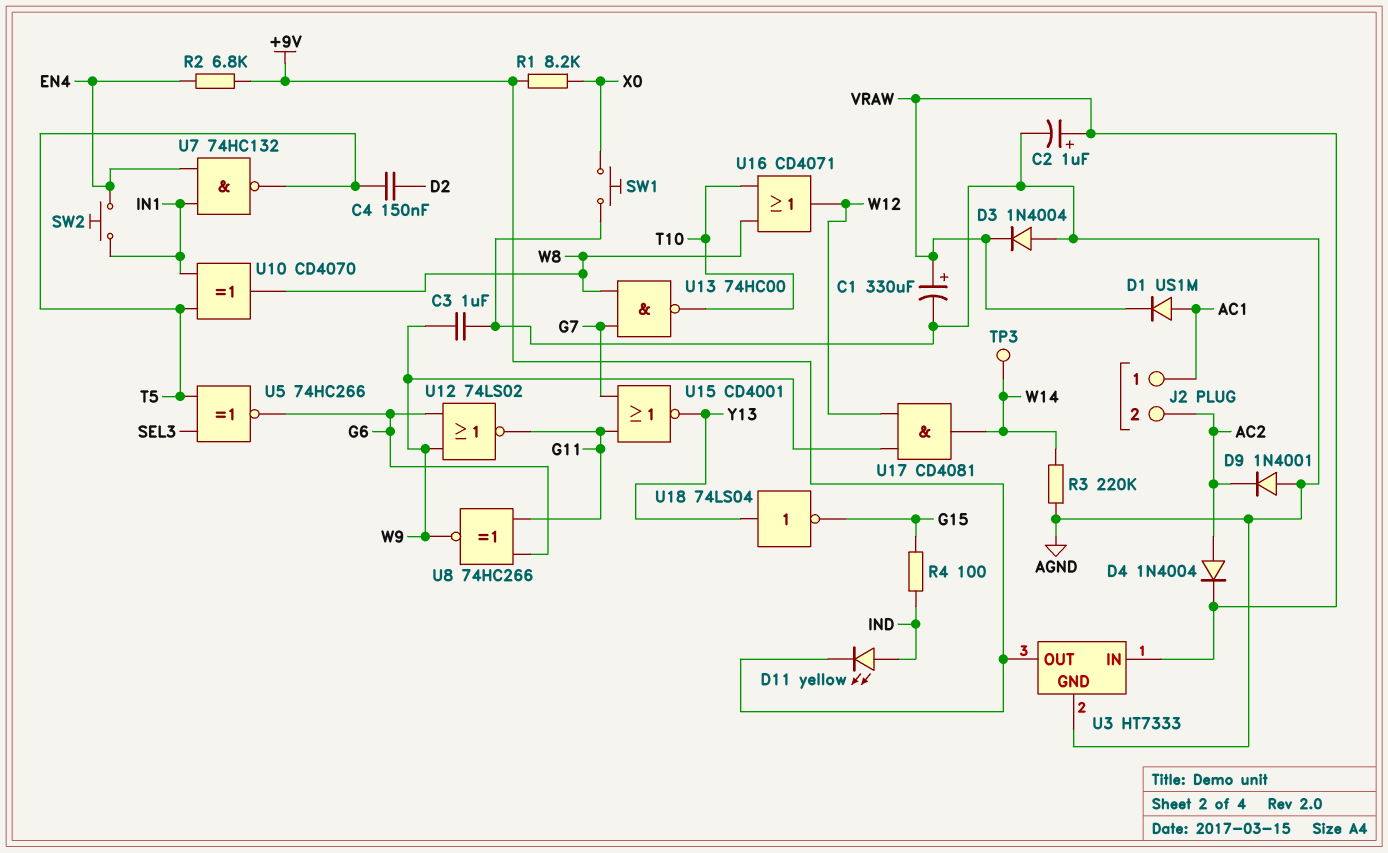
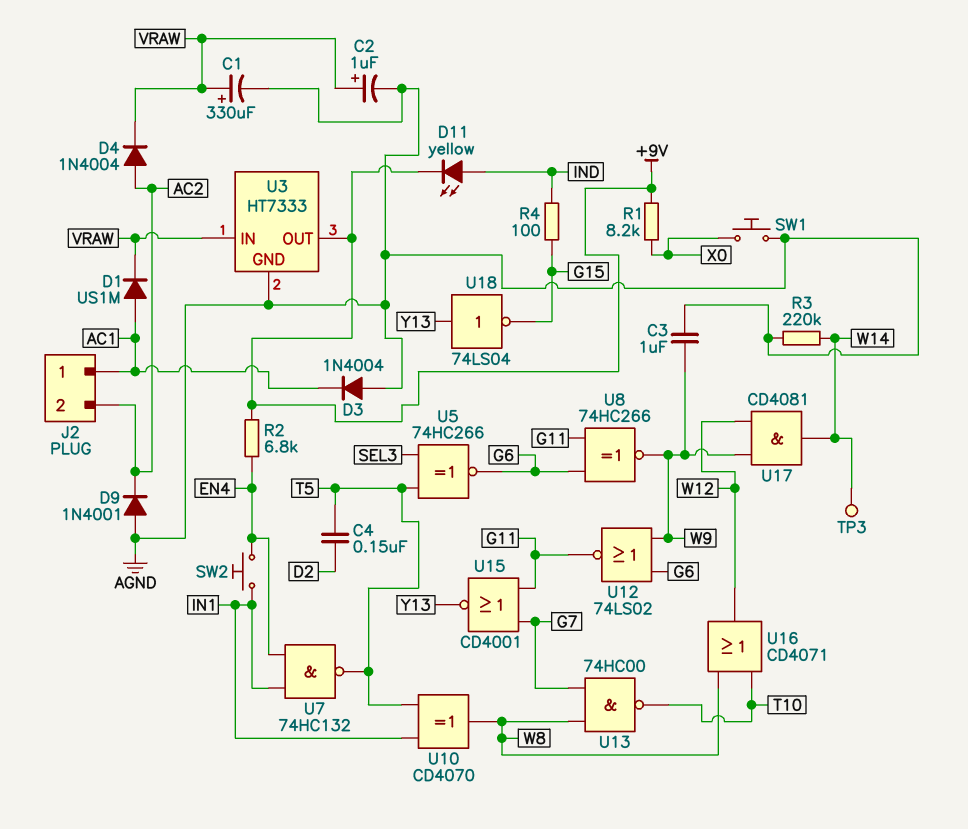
D3: diode 1N4004 (A AGND, K VRAW) -> diode 1N4004 (A AGND, K AC1)

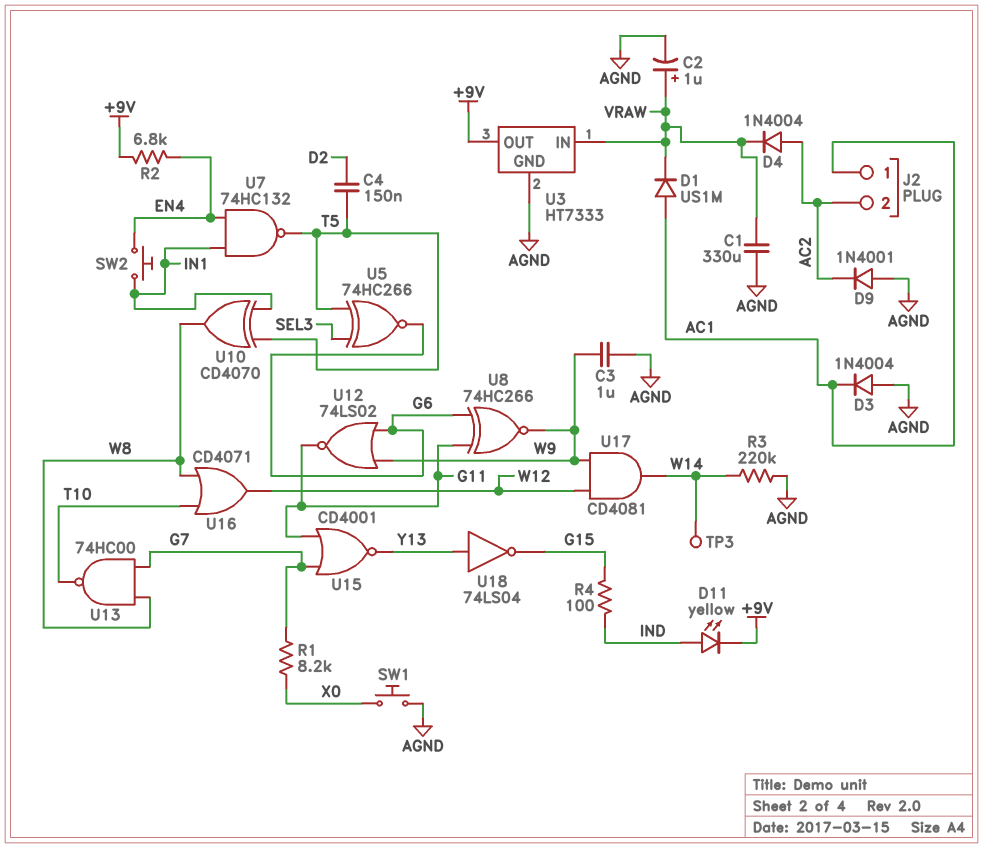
C1: 330uF (plus VRAW, minus AGND) -> 330uF (AGND, VRAW)
R1: 8.2k (+9V, X0) -> 8.2k (G7, X0)

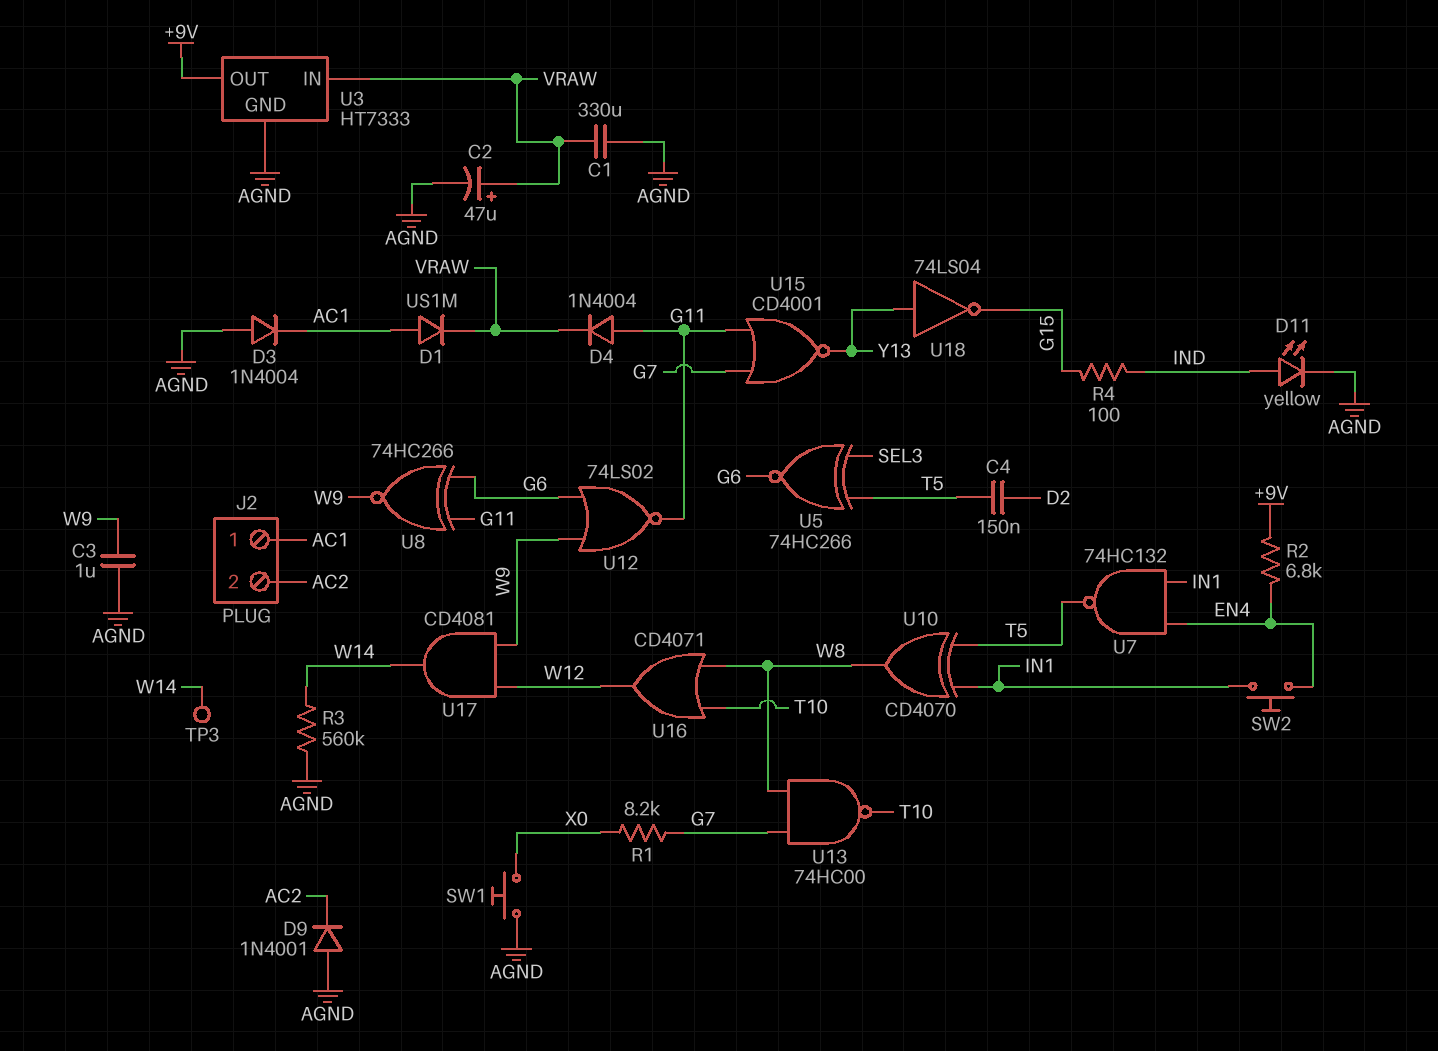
C2: 1uF (plus VRAW, minus AGND) -> 47uF (plus VRAW, minus AGND)
D4: diode 1N4004 (A AC2, K VRAW) -> diode 1N4004 (A G11, K VRAW)
D11: LED yellow (A IND, K +9V) -> LED yellow (A IND, K AGND)
R3: 220k (AGND, W14) -> 560k (AGND, W14)

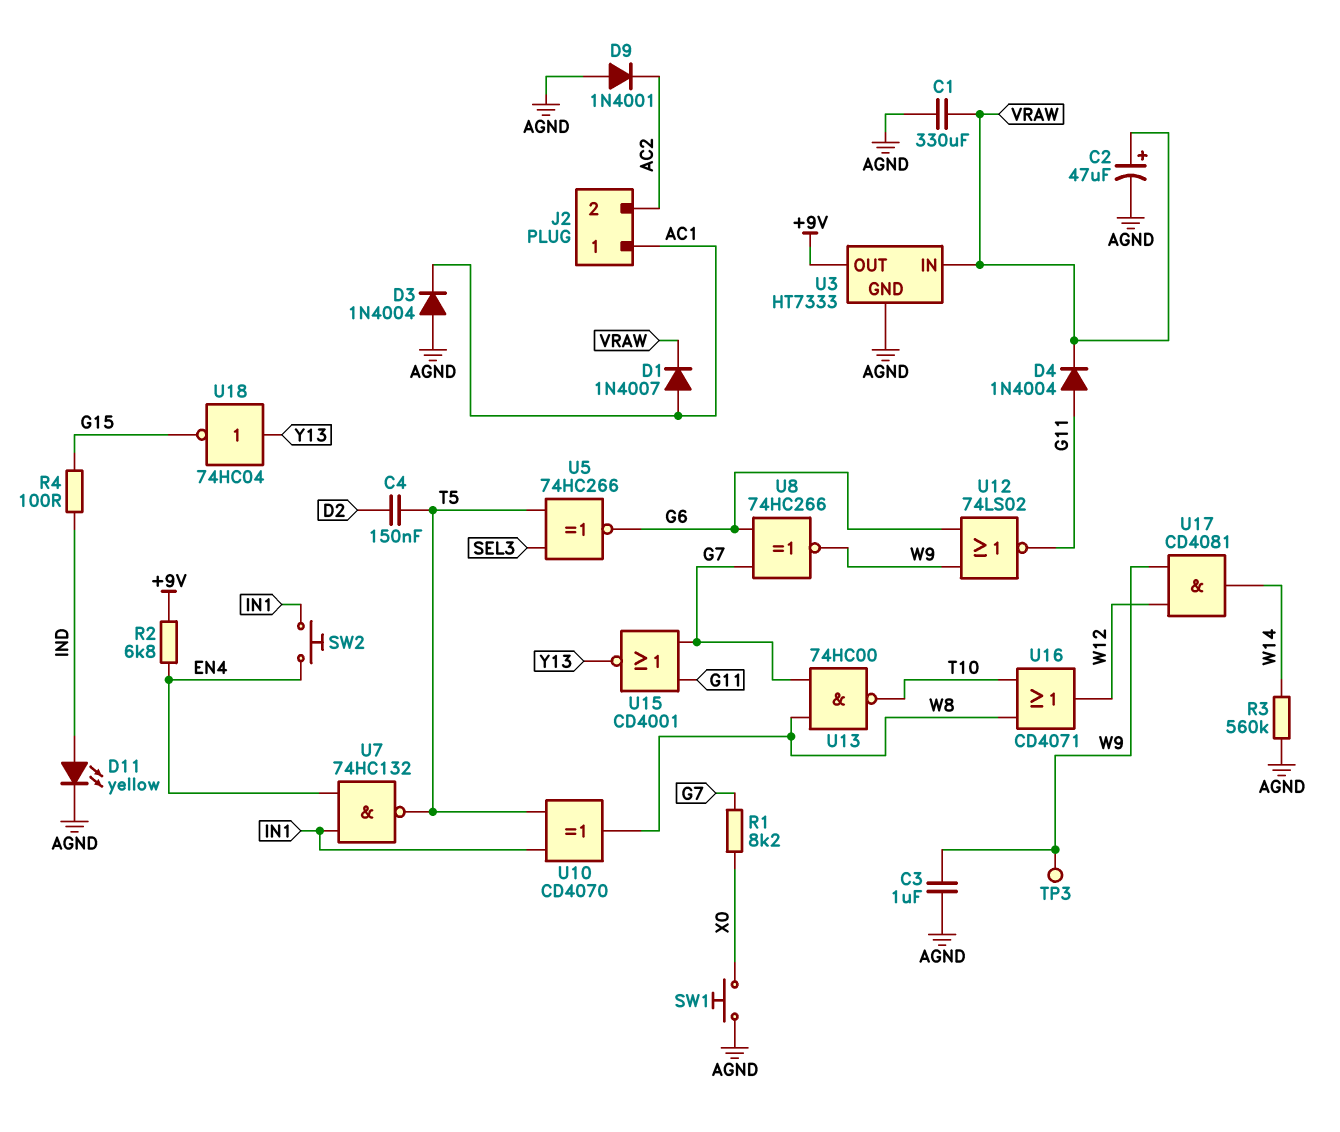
D1: diode US1M (A AC1, K VRAW) -> diode 1N4007 (A AC1, K VRAW)
TP3: test point (W14) -> test point (W9)
U8: XNOR 74HC266 (in G6, in G11, out W9) -> XNOR 74HC266 (in G6, in G7, out W9)
U18: NOT 74LS04 (in Y13, out G15) -> NOT 74HC04 (in Y13, out G15)

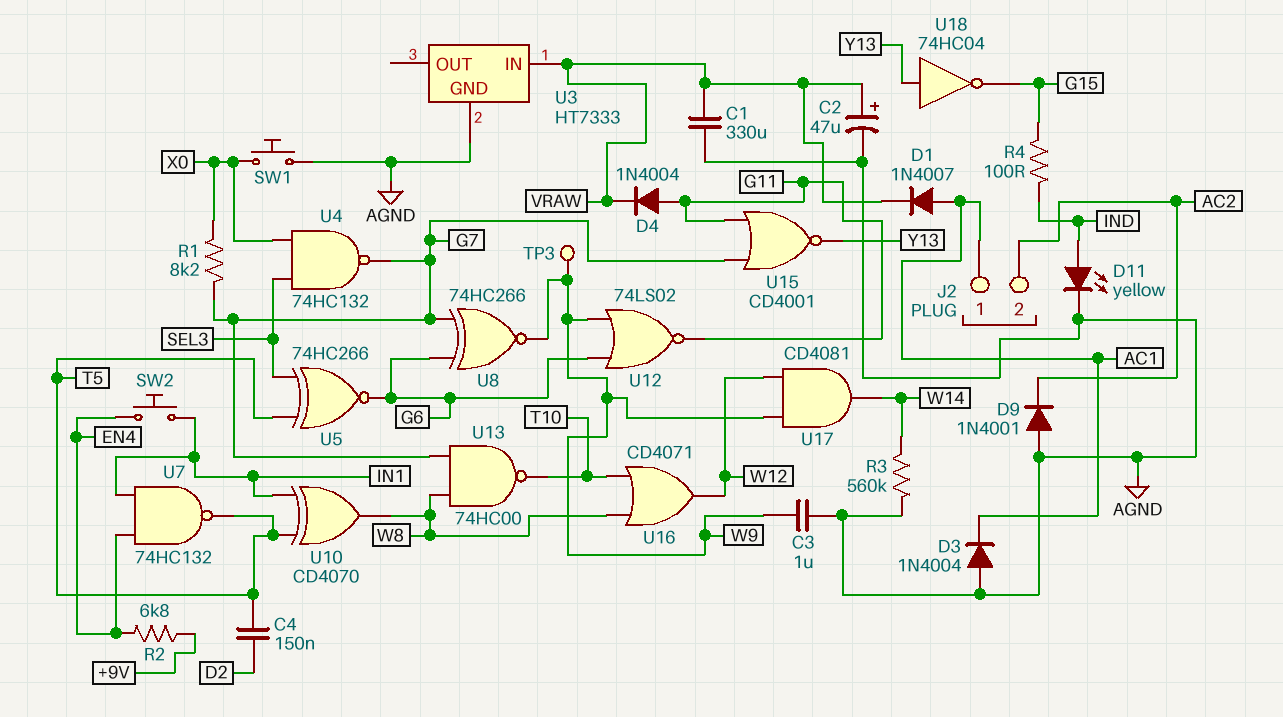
U3 pin OUT: +9V -> none
U4: none -> NAND 74HC132 (in SEL3, in X0, out G7)

